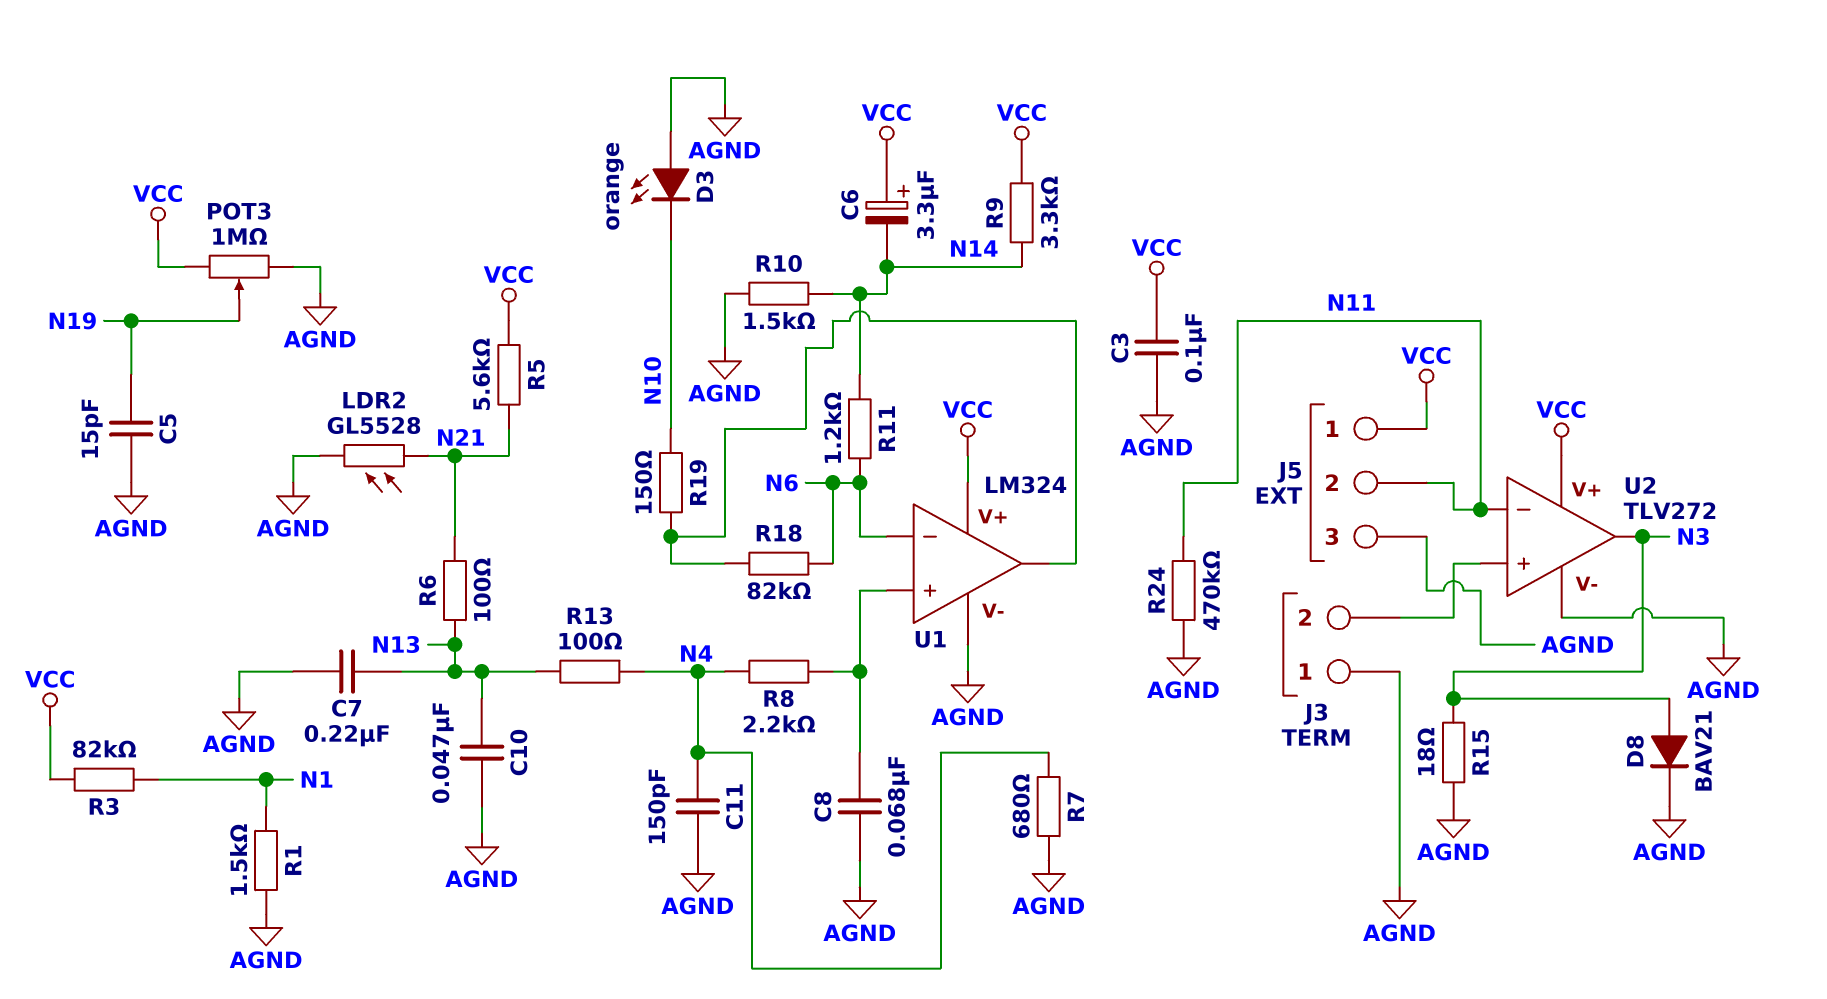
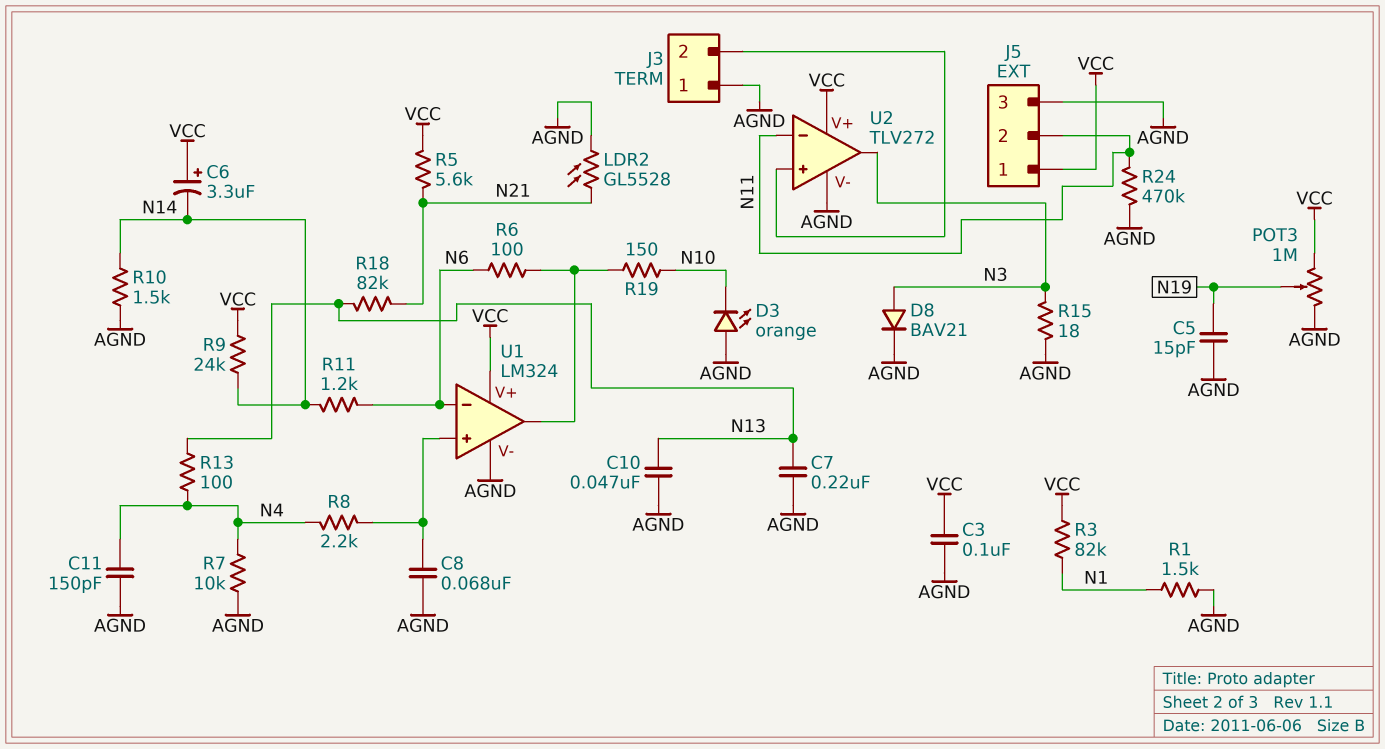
R6: 100 (N13, N21) -> 100 (N6, U1/out)
R7: 680 (AGND, N4) -> 10k (AGND, N4)
R9: 3.3k (N14, VCC) -> 24k (N14, VCC)
R18: 82k (N6, U1/out) -> 82k (N13, N21)

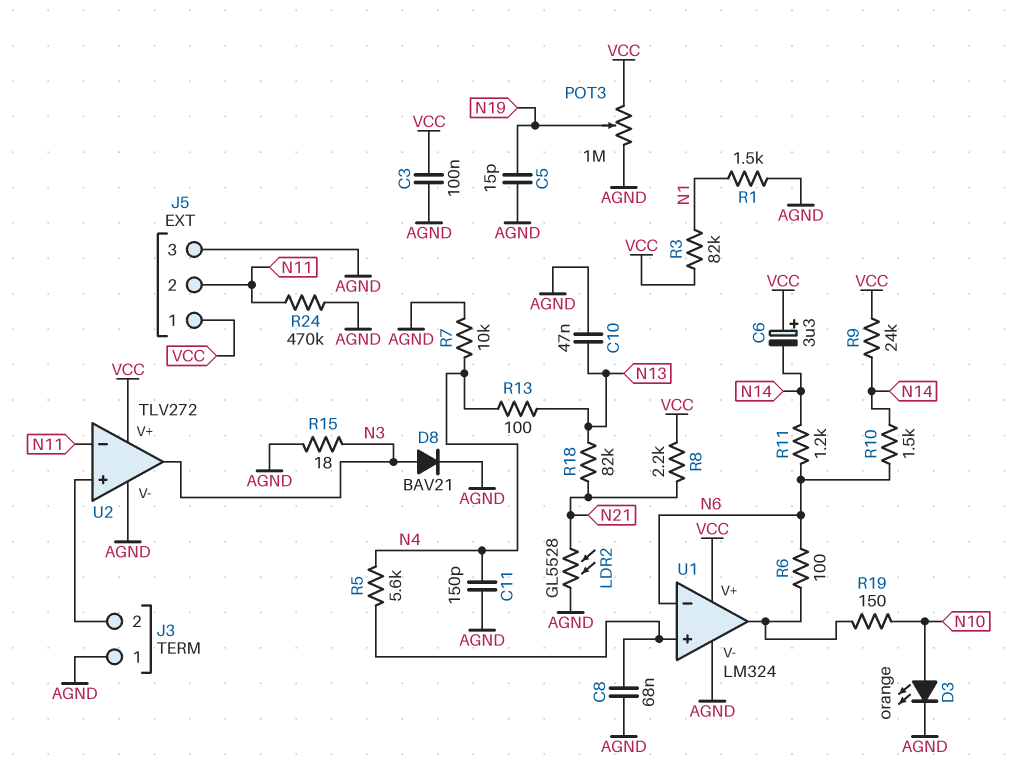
C7: 220nF (AGND, N13) -> none
D3: LED orange (A AGND, K N10) -> LED orange (A N10, K AGND)
R5: 5.6k (N21, VCC) -> 5.6k (N4, U1/in+)
R8: 2.2k (N4, U1/in+) -> 2.2k (N21, VCC)
R10: 1.5k (AGND, N14) -> 1.5k (N6, N14)

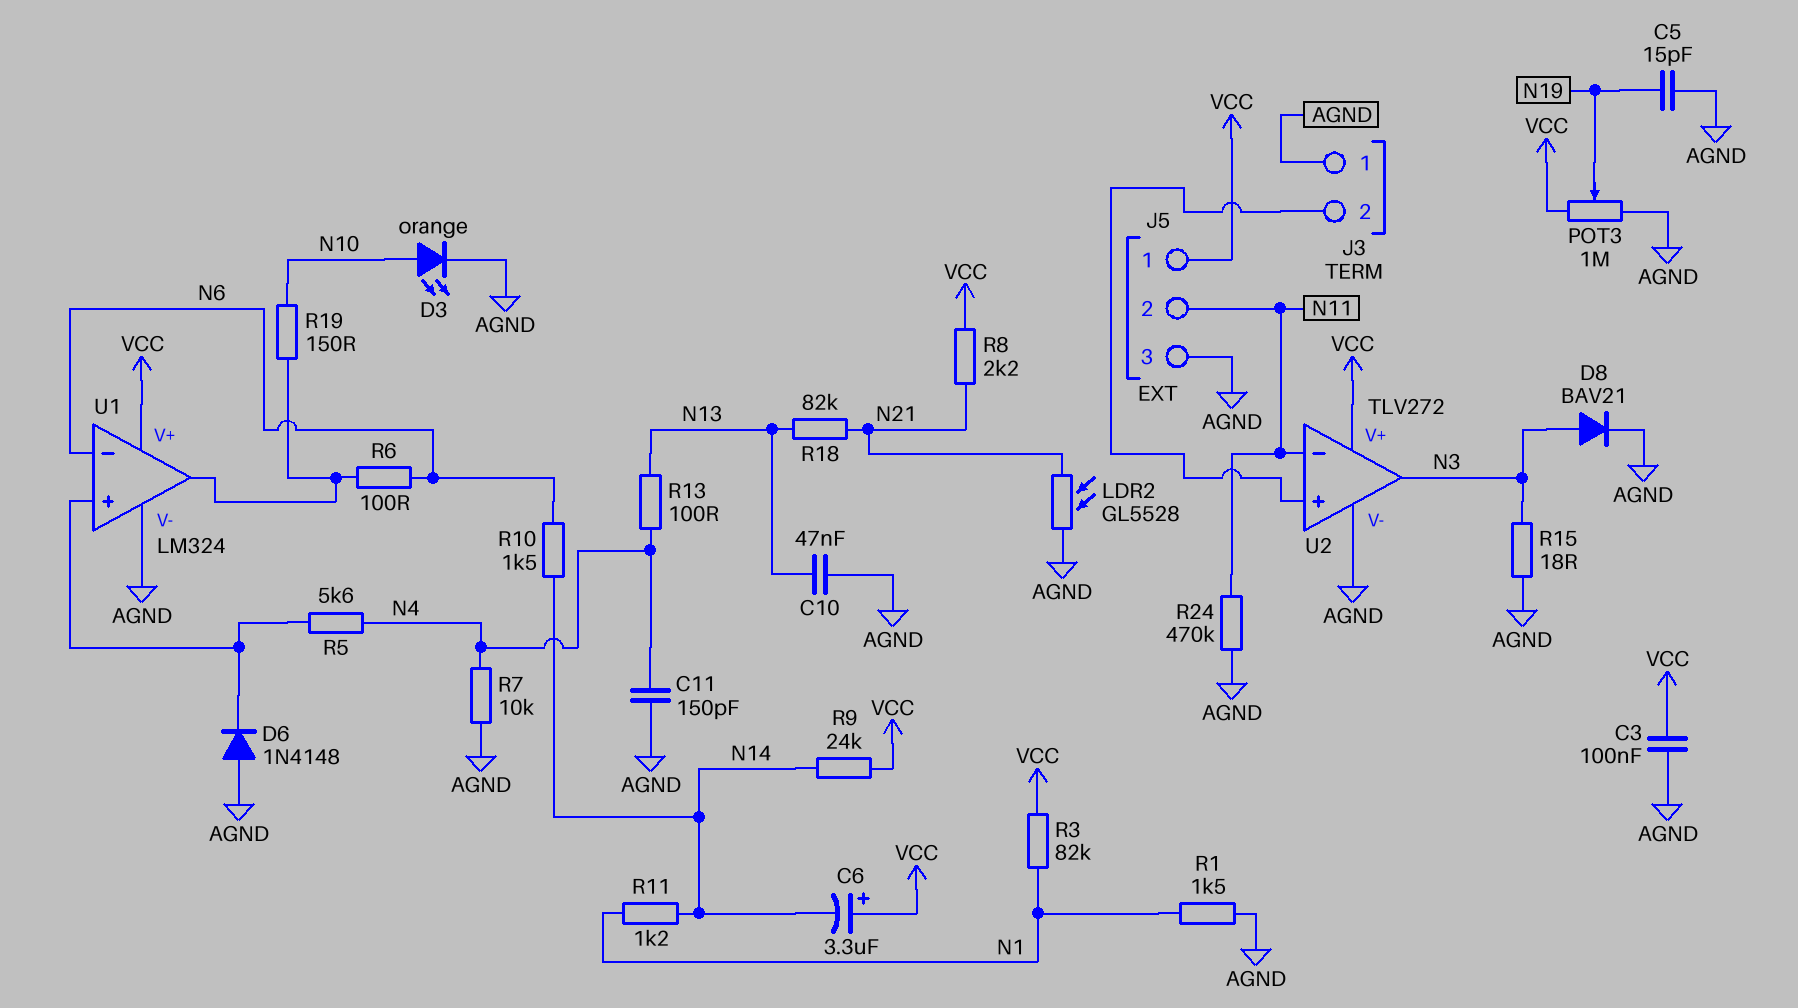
C8: 68nF (AGND, U1/in+) -> none
D6: none -> diode 1N4148 (A AGND, K U1/in+)
R11: 1.2k (N6, N14) -> 1.2k (N1, N14)

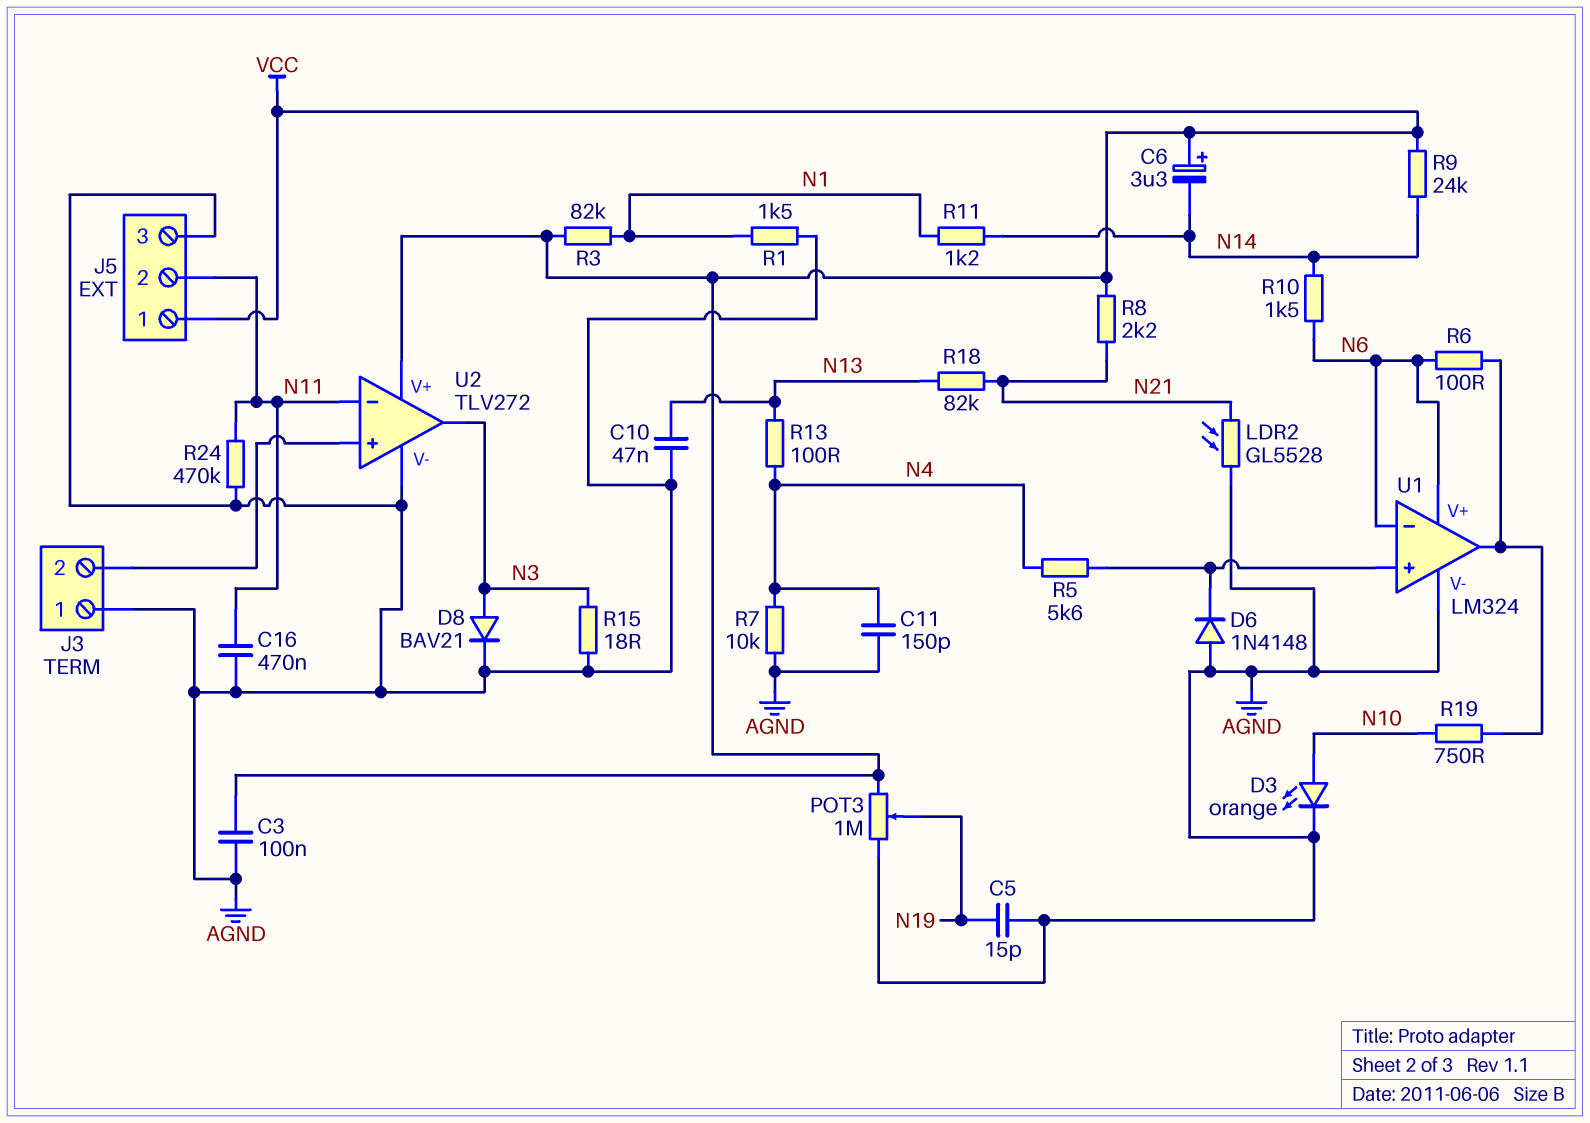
C16: none -> 470nF (AGND, N11)
R19: 150 (N10, U1/out) -> 750 (N10, U1/out)
U1 pin V+: VCC -> N6

